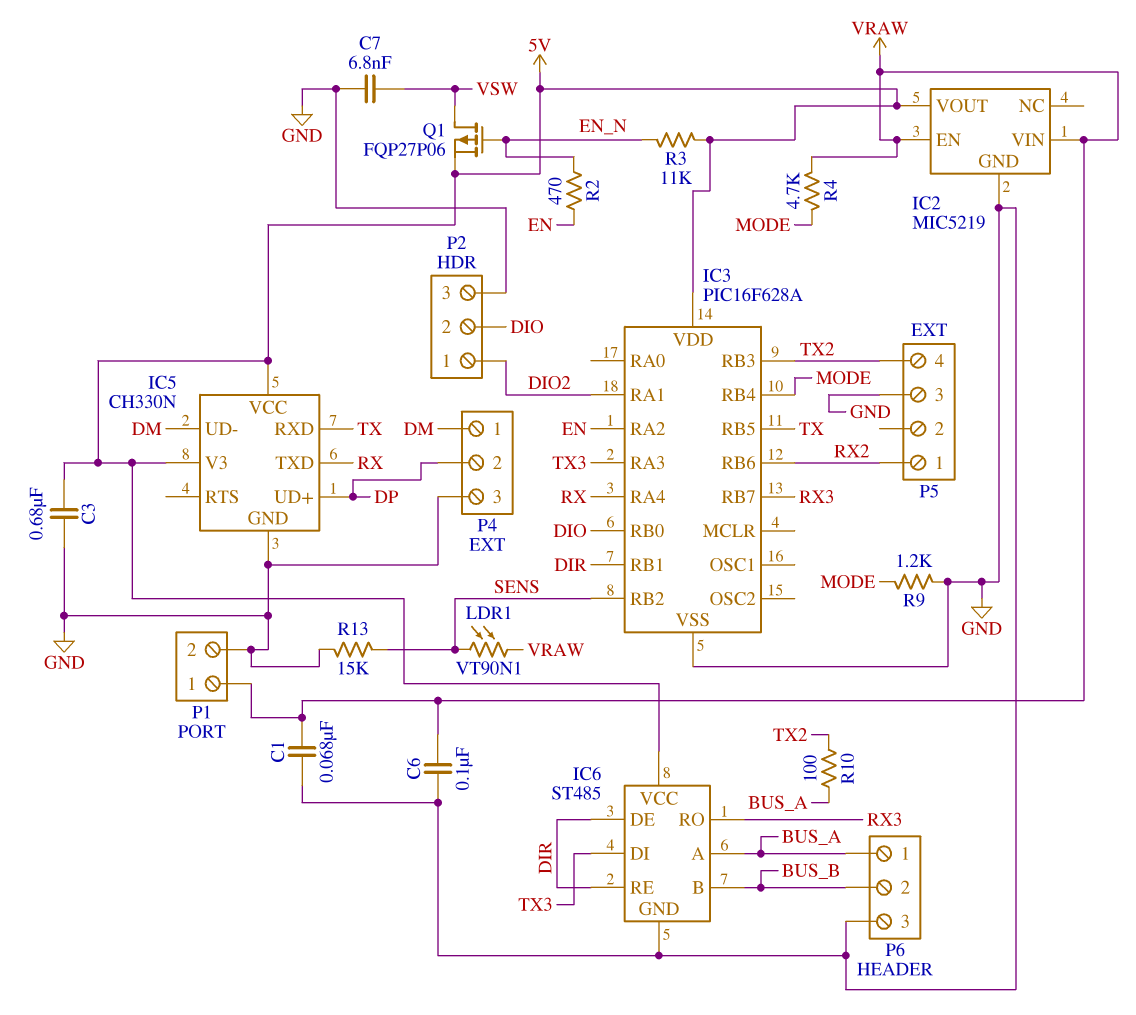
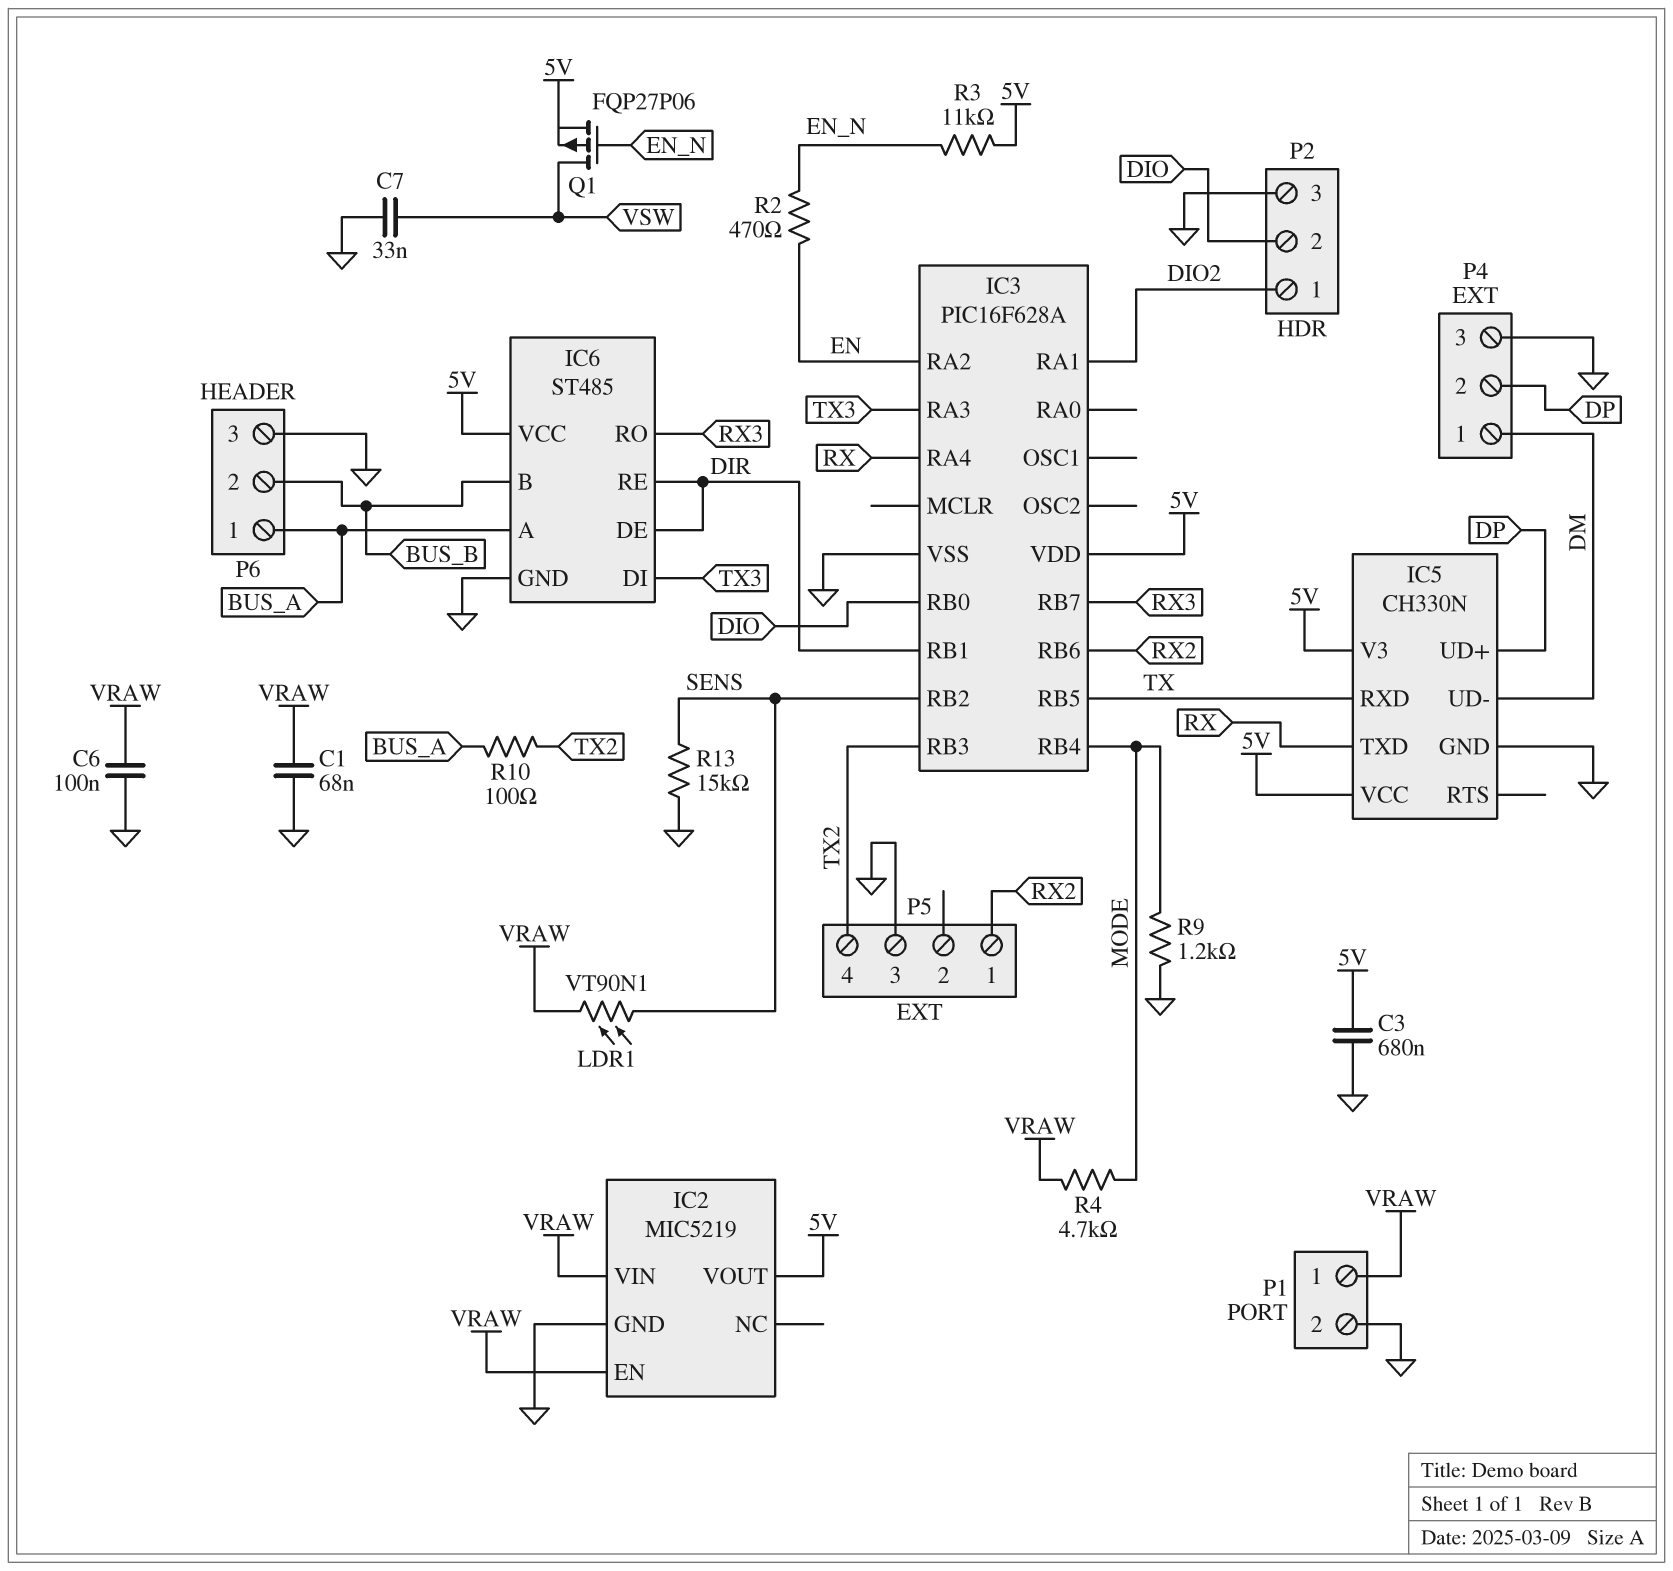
C7: 6.8nF (GND, VSW) -> 33nF (GND, VSW)

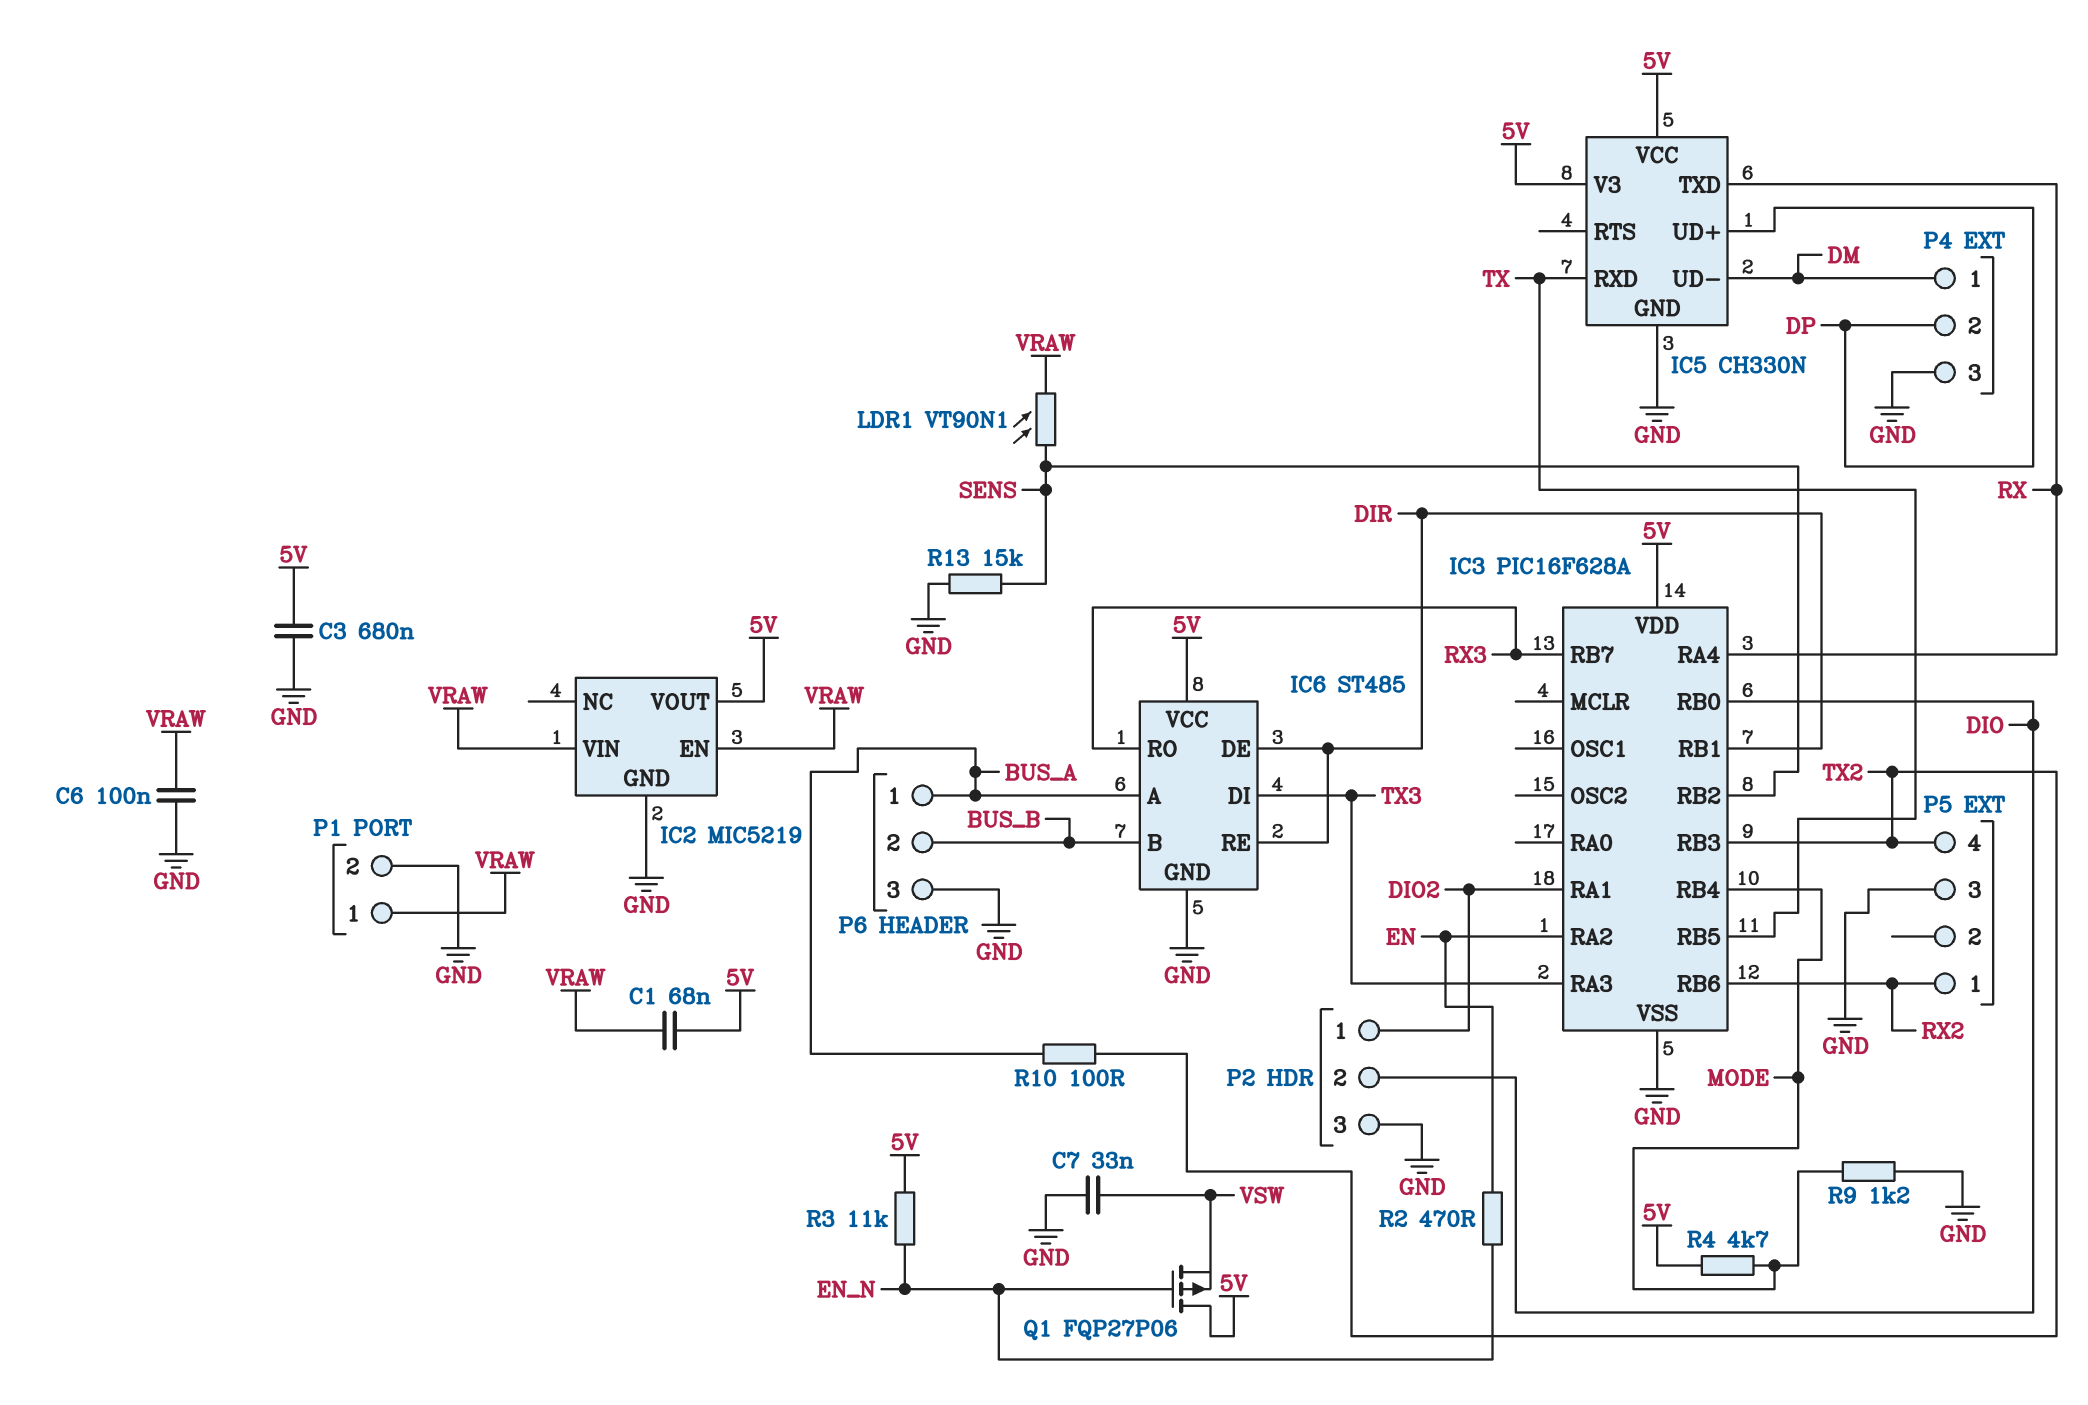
C1: 68nF (GND, VRAW) -> 68nF (5V, VRAW)
Q1: PMOS FQP27P06 (G EN_N, D VSW, S 5V) -> PMOS FQP27P06 (G EN_N, D 5V, S VSW)
R4: 4.7k (MODE, VRAW) -> 4.7k (5V, MODE)

